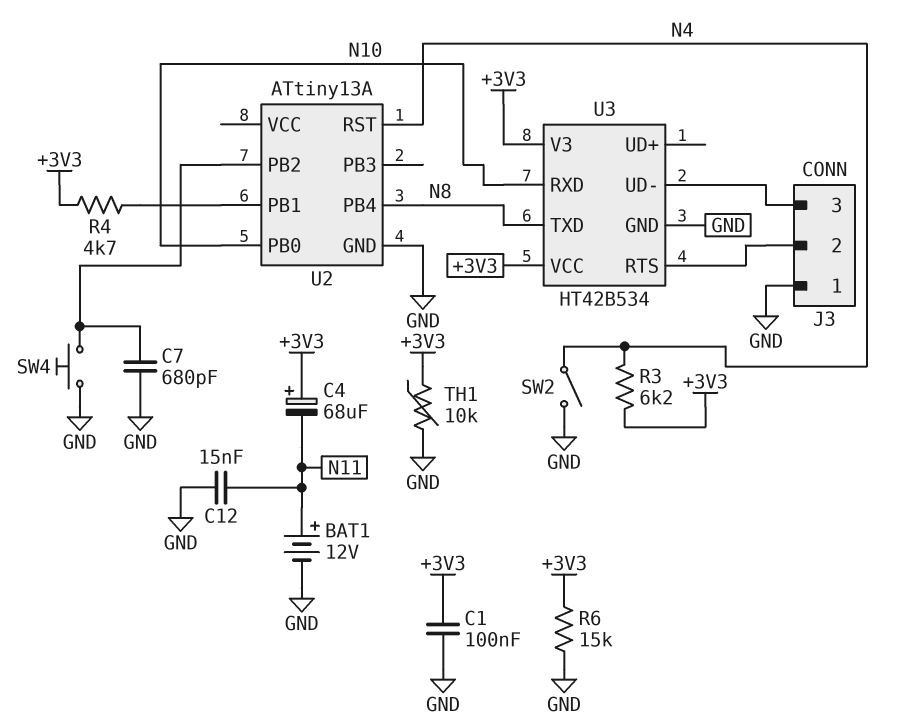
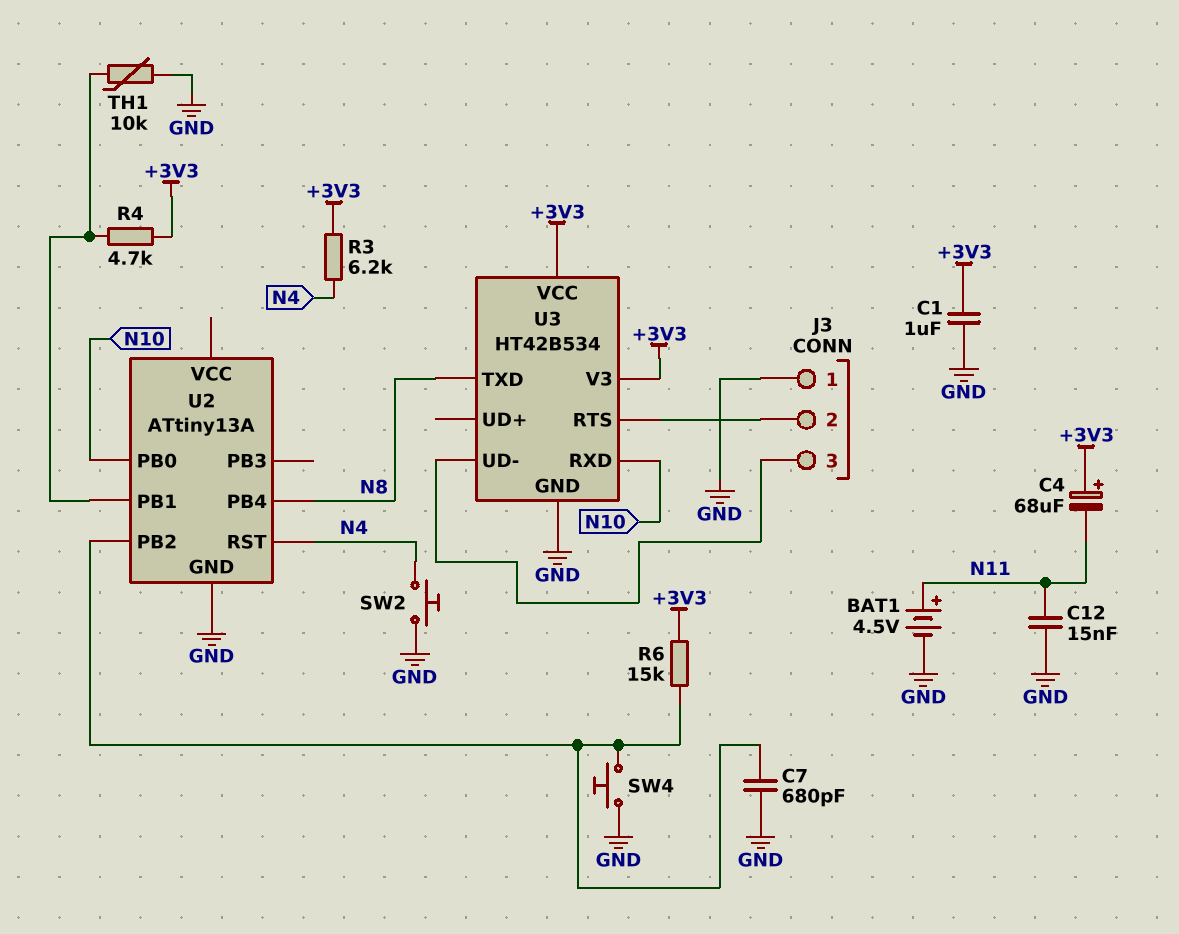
BAT1: 12V (plus N11, minus GND) -> 4.5V (plus N11, minus GND)
C1: 100nF (+3V3, GND) -> 1uF (+3V3, GND)
R6: 15k (+3V3, GND) -> 15k (+3V3, U2/PB2)
SW2: switch (GND, N4) -> button (GND, N4)
TH1: 10k (+3V3, GND) -> 10k (GND, U2/PB1)

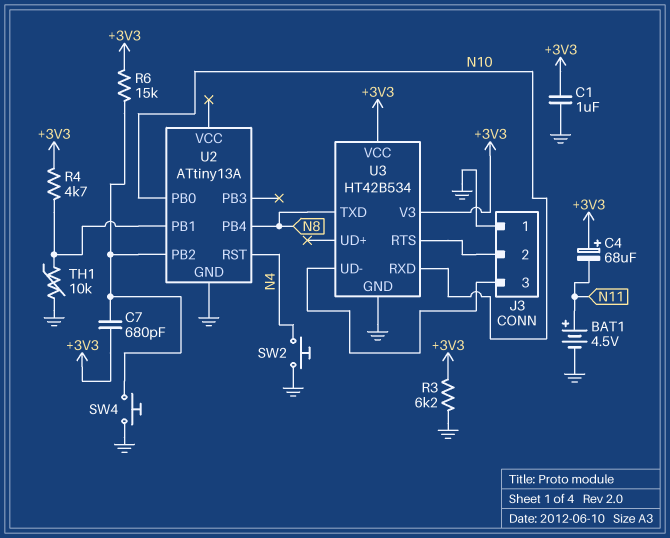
C7: 680pF (GND, U2/PB2) -> 680pF (+3V3, U2/PB2)
C12: 15nF (GND, N11) -> none
R3: 6.2k (+3V3, N4) -> 6.2k (+3V3, GND)

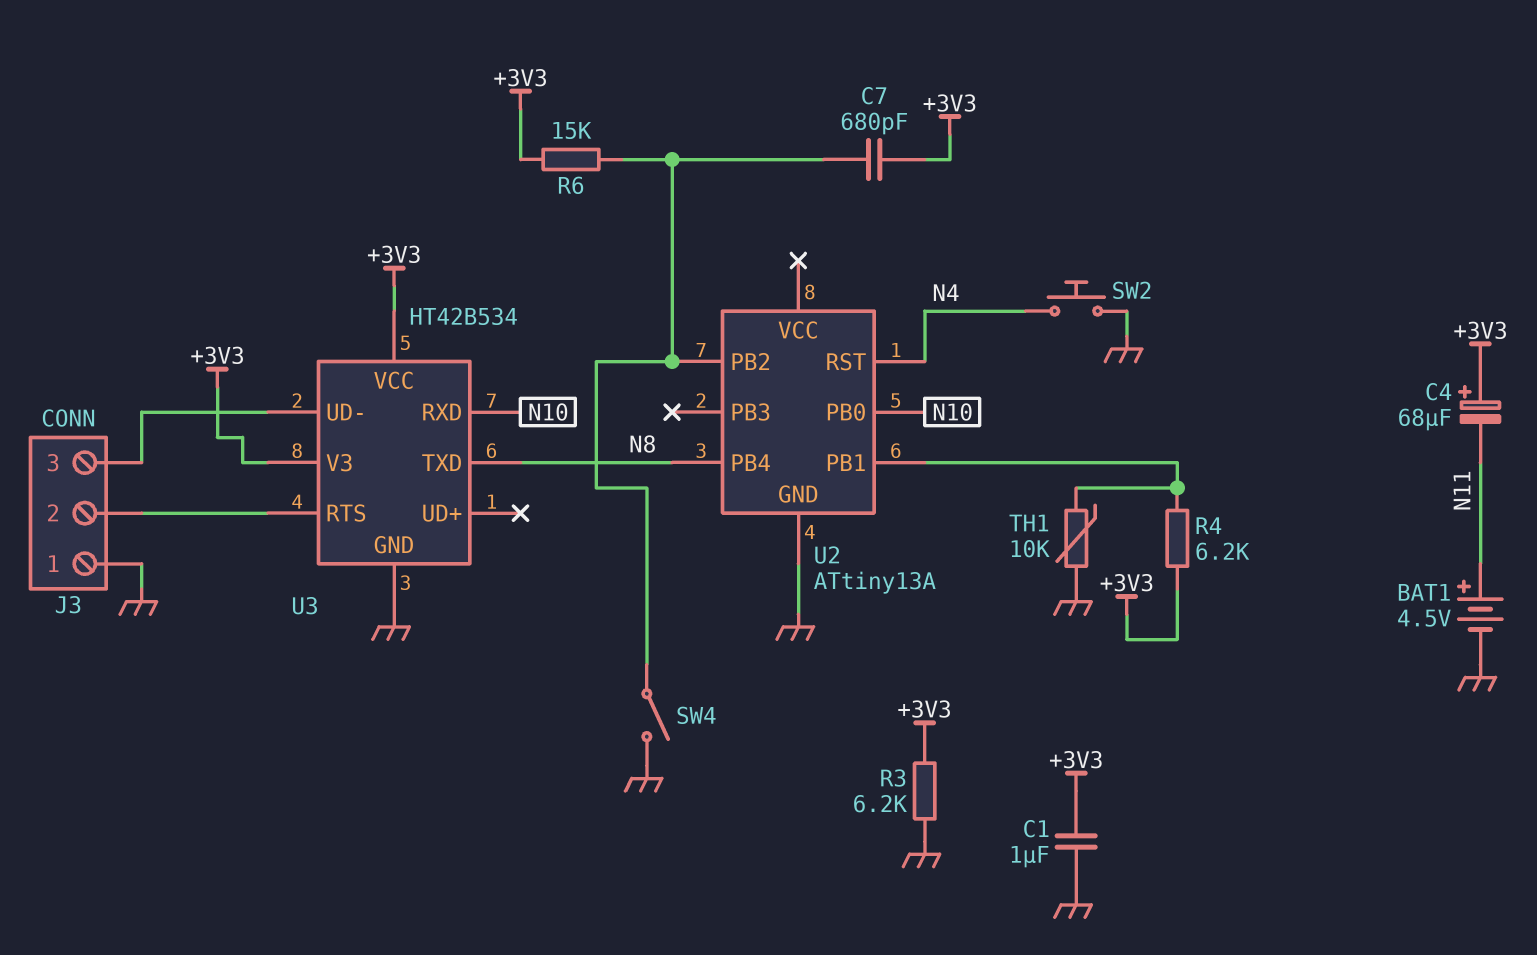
R4: 4.7k (+3V3, U2/PB1) -> 6.2k (+3V3, U2/PB1)
SW4: button (GND, U2/PB2) -> switch (GND, U2/PB2)

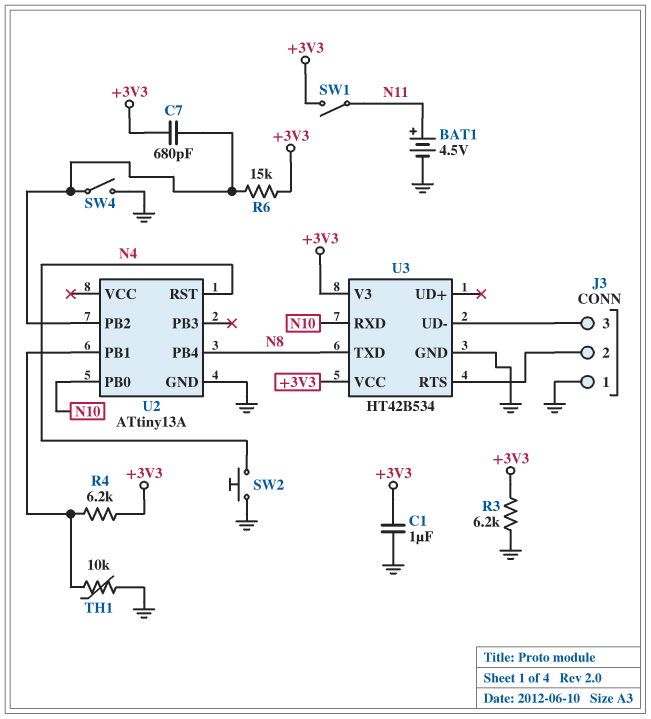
C4: 68uF (plus +3V3, minus N11) -> none
SW1: none -> switch (+3V3, N11)

